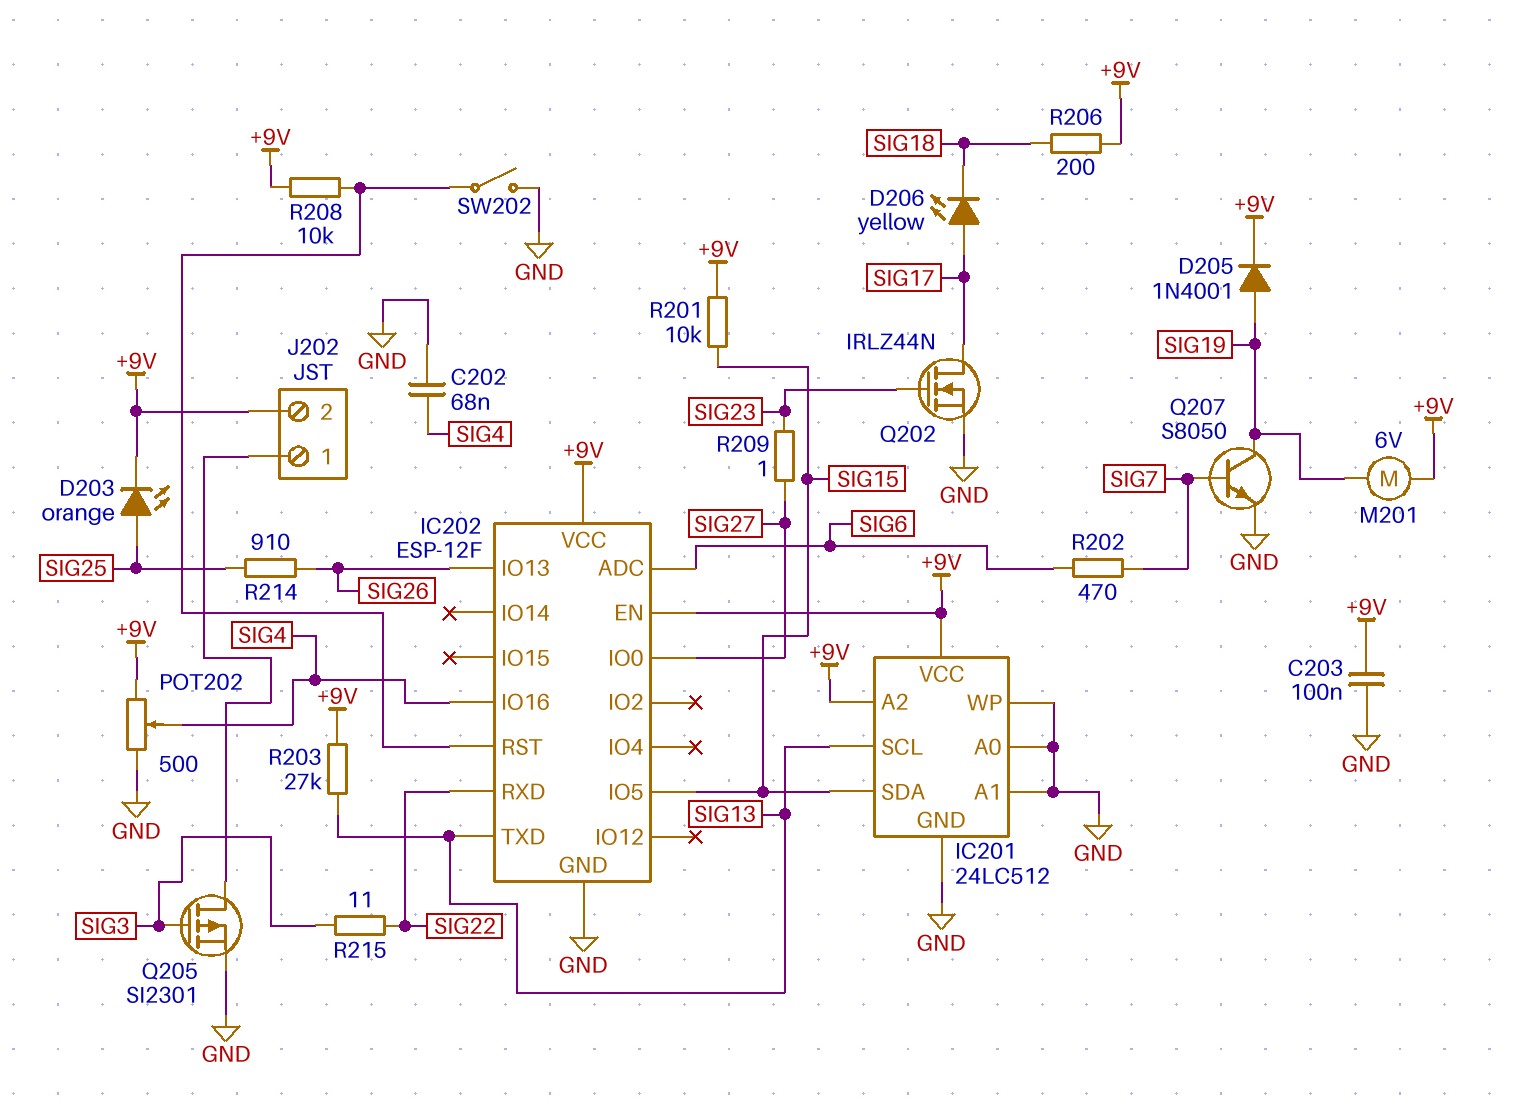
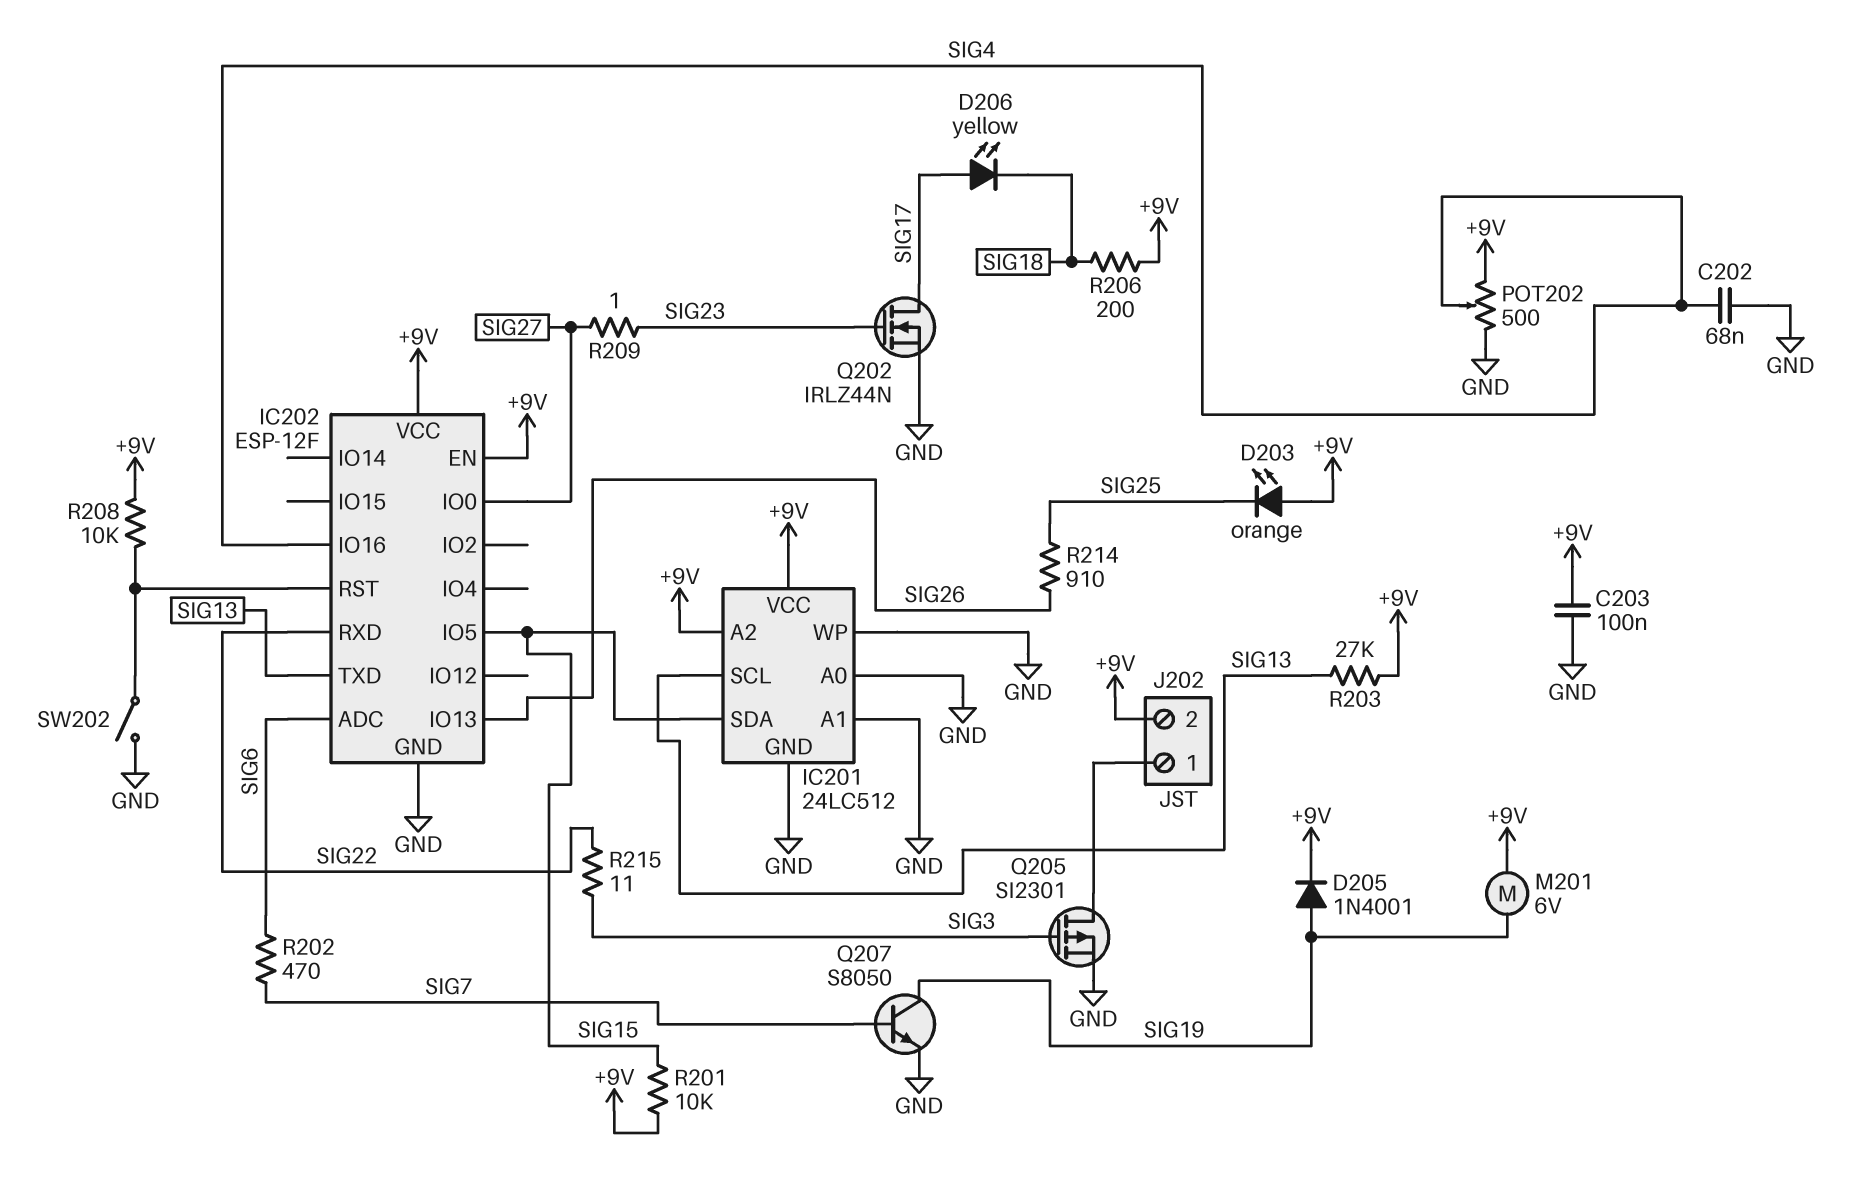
D203: LED orange (A SIG25, K +9V) -> LED orange (A +9V, K SIG25)

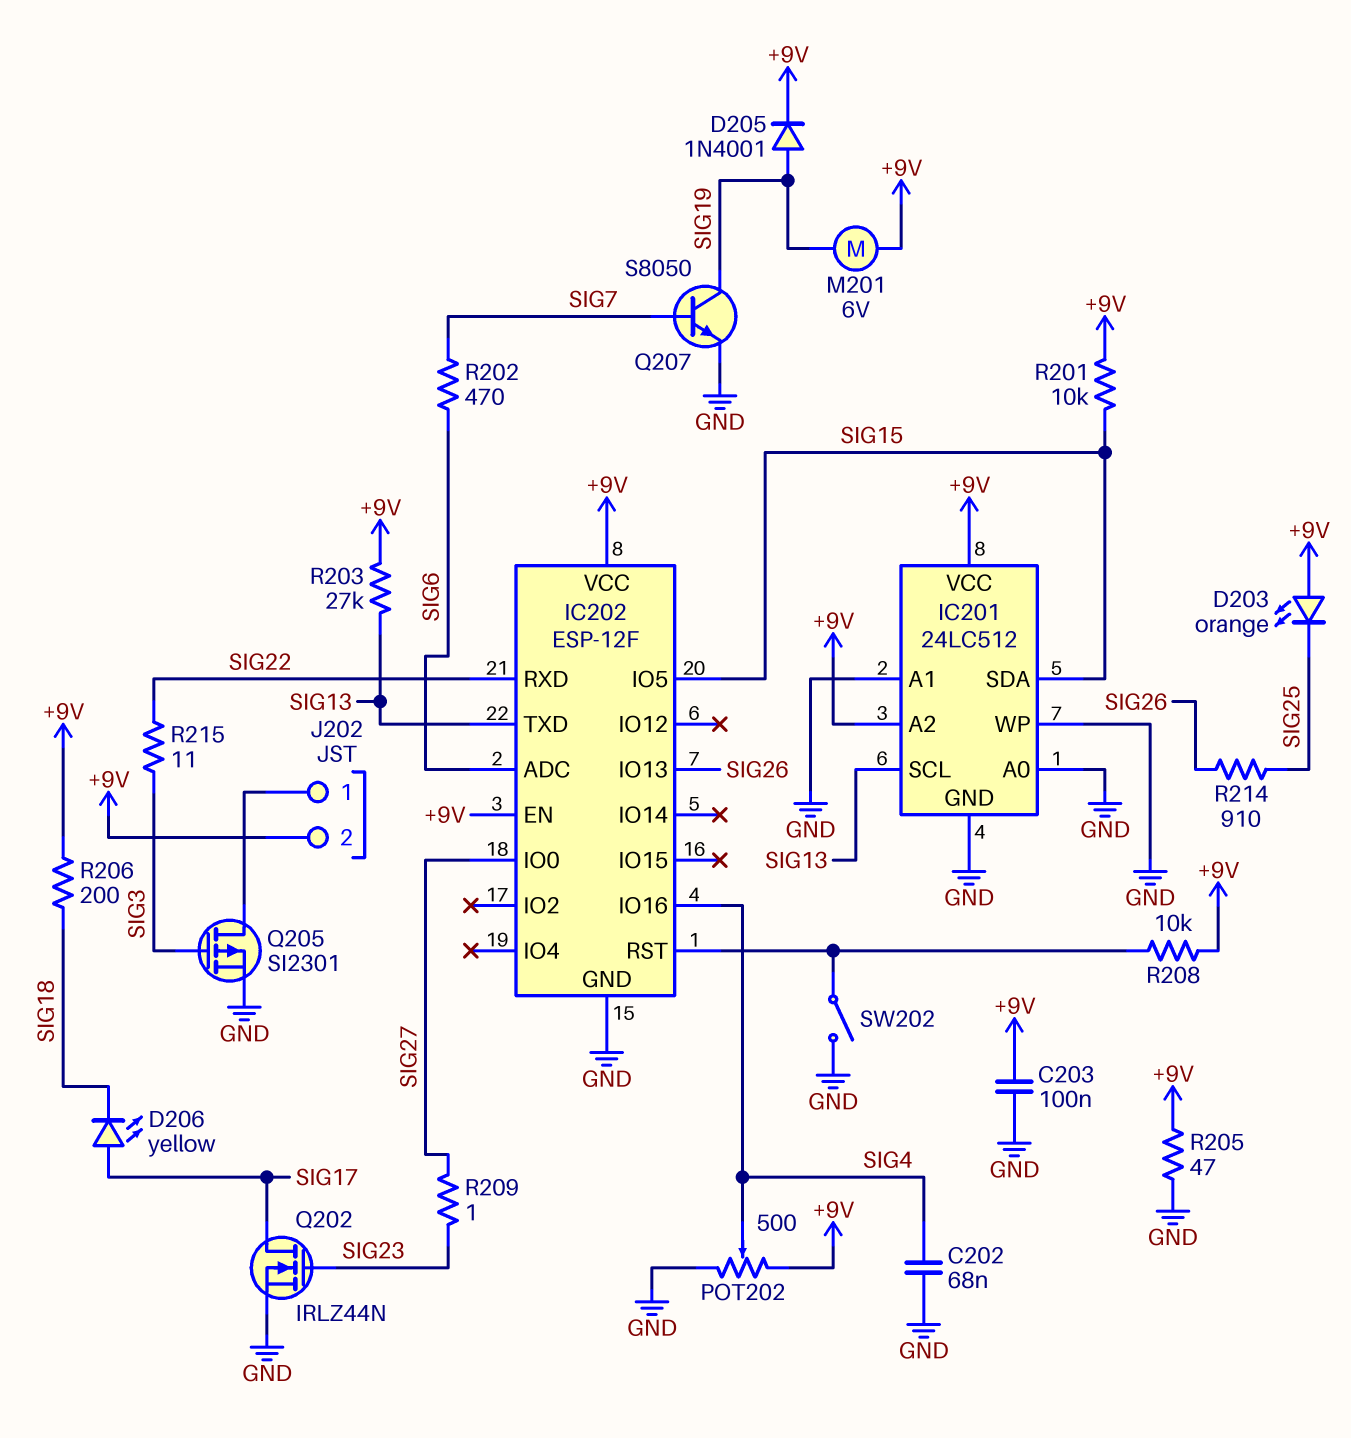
R205: none -> 47 (+9V, GND)

